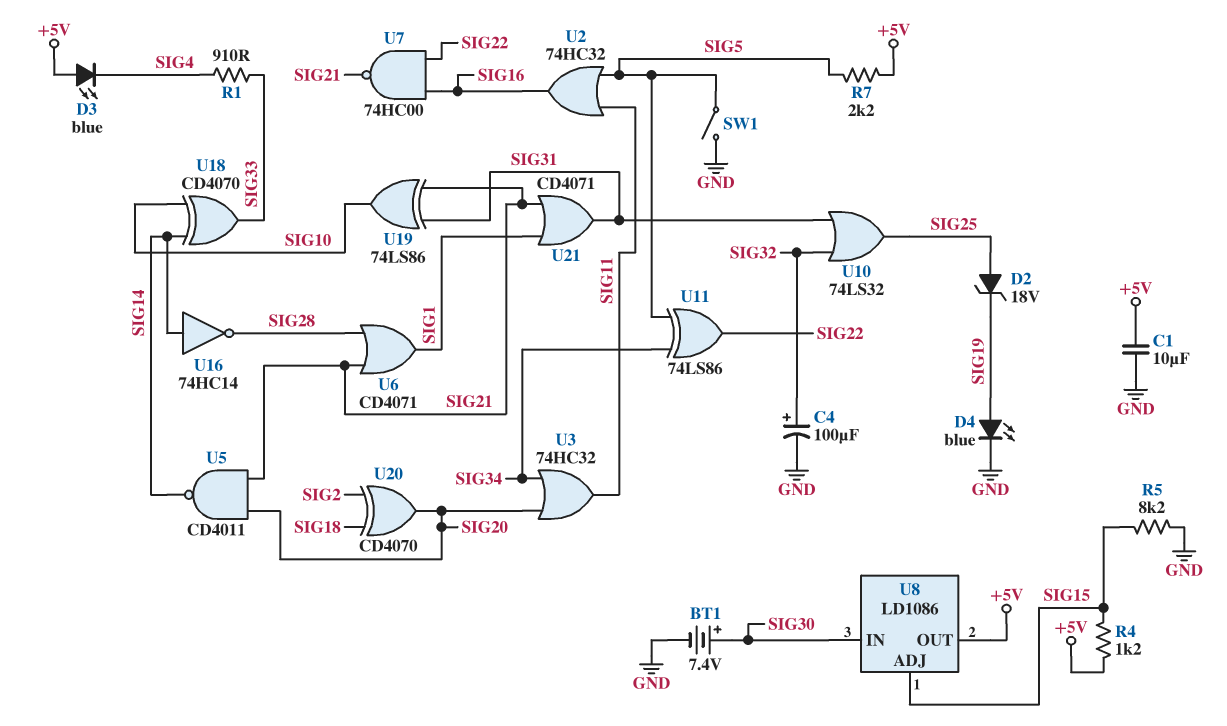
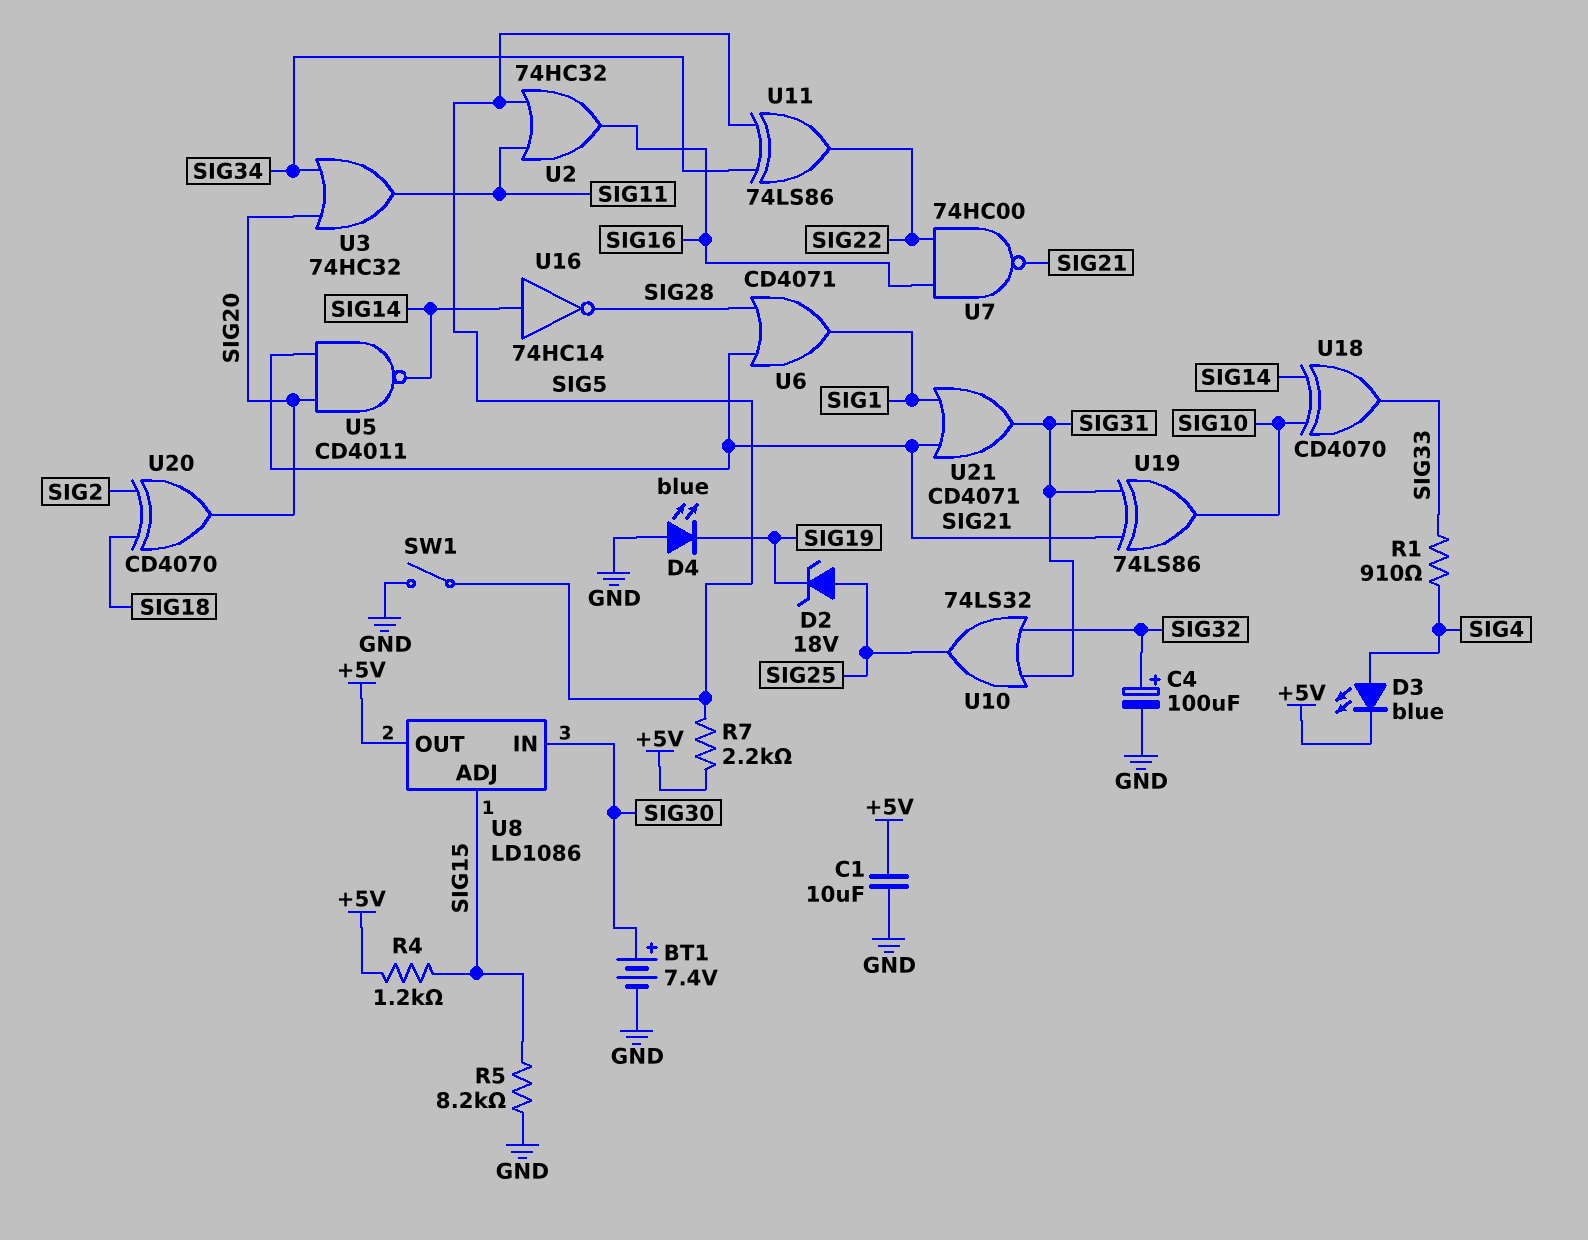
D3: LED blue (A +5V, K SIG4) -> LED blue (A SIG4, K +5V)
D4: LED blue (A SIG19, K GND) -> LED blue (A GND, K SIG19)

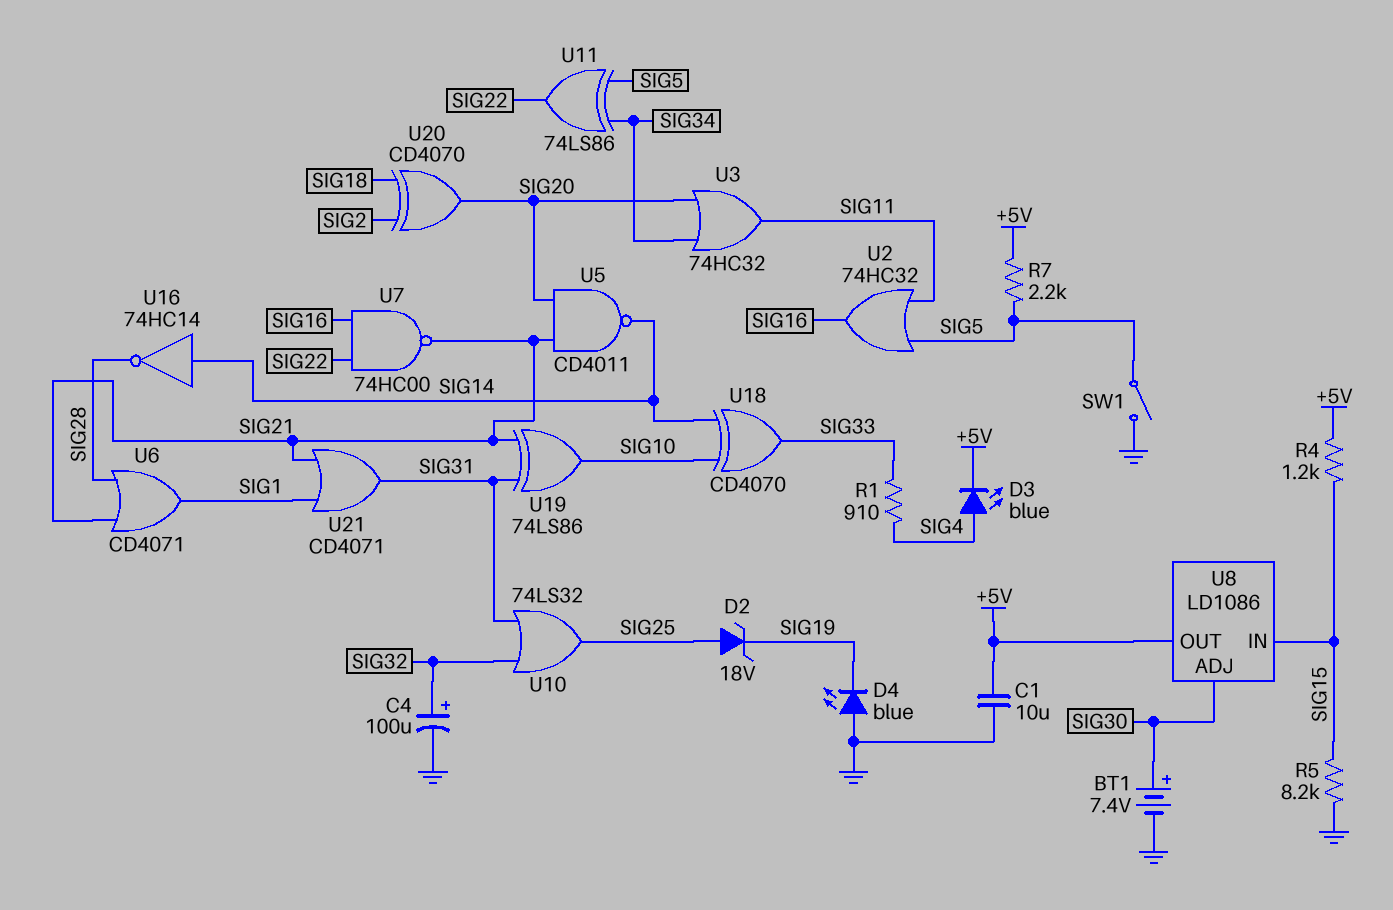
U8 pin ADJ: SIG15 -> SIG30
U8 pin IN: SIG30 -> SIG15

